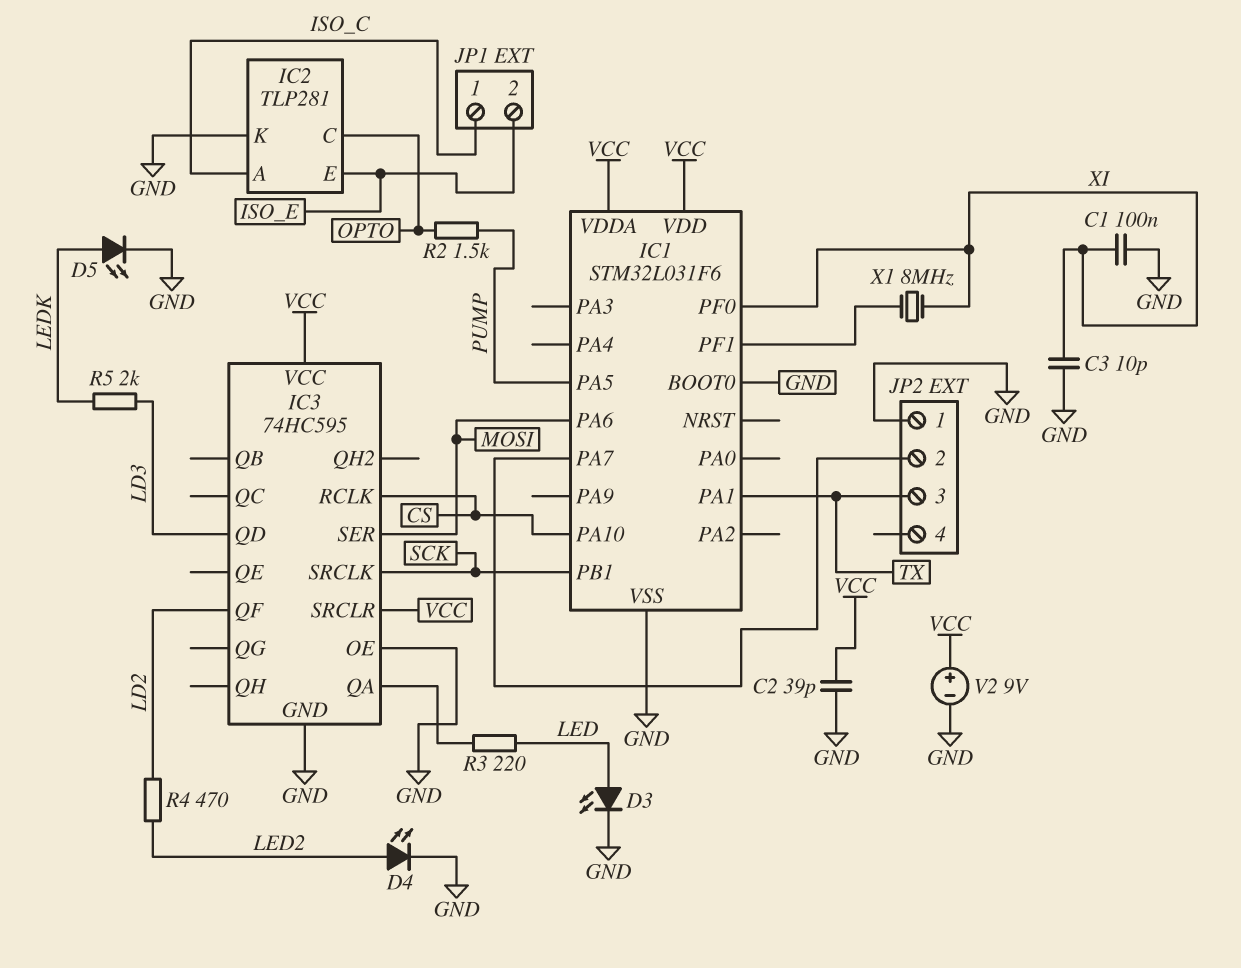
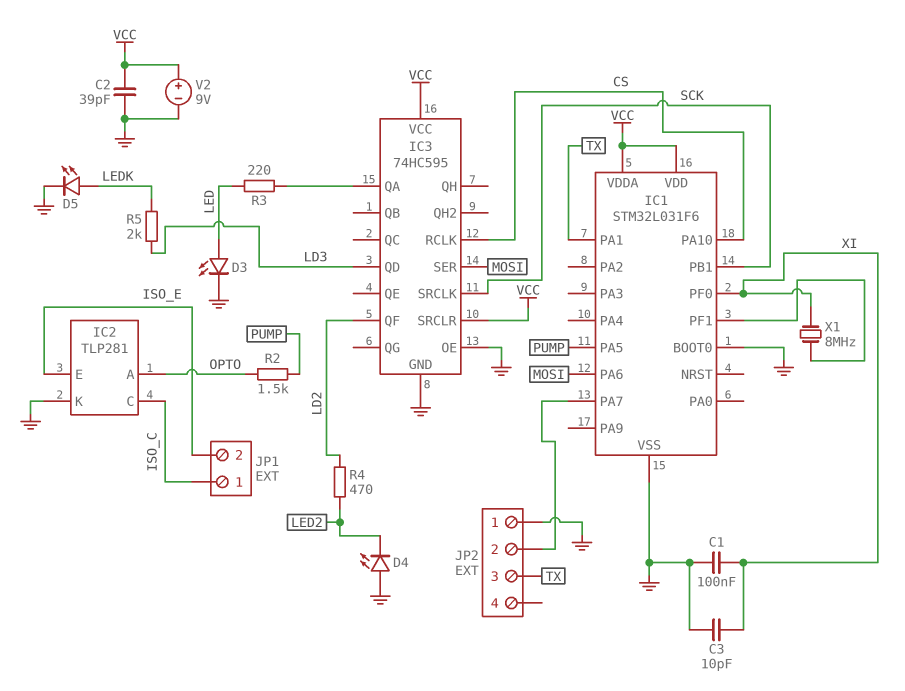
D4: LED (A LED2, K GND) -> LED (A GND, K LED2)
IC2 pin A: ISO_C -> OPTO
IC2 pin C: OPTO -> ISO_C

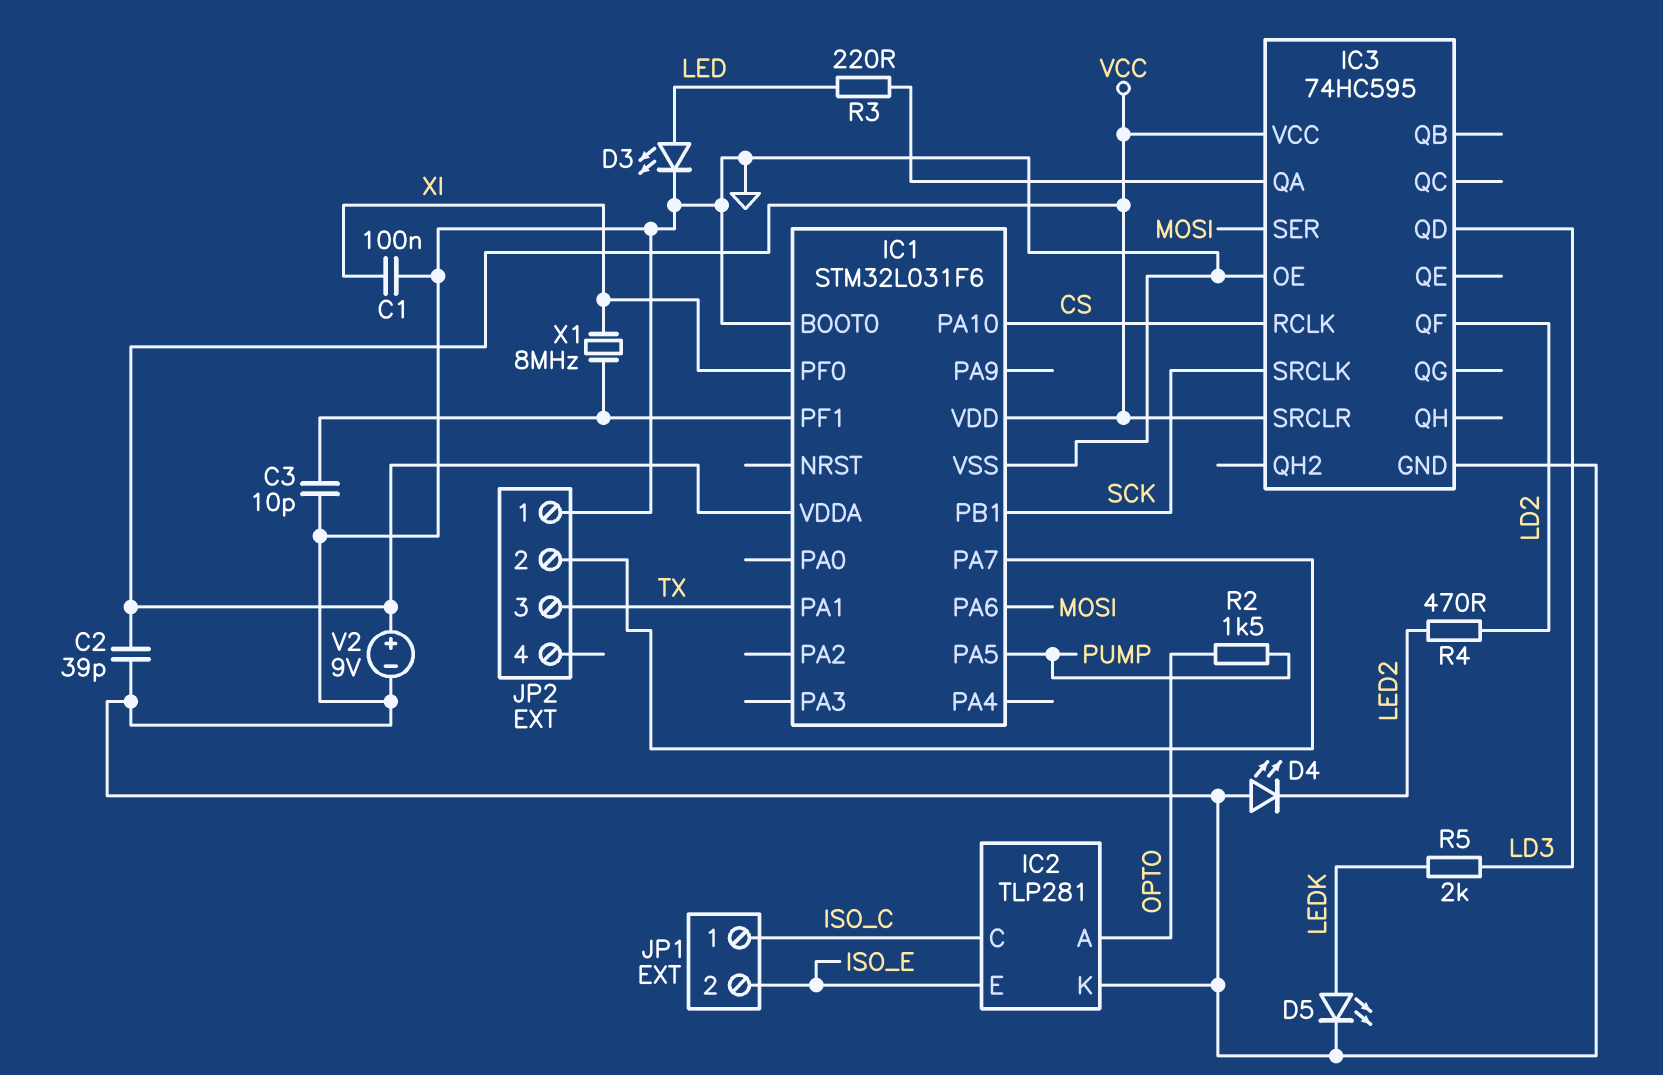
C3: 10pF (GND, XI) -> 10pF (GND, IC1/PF1)

